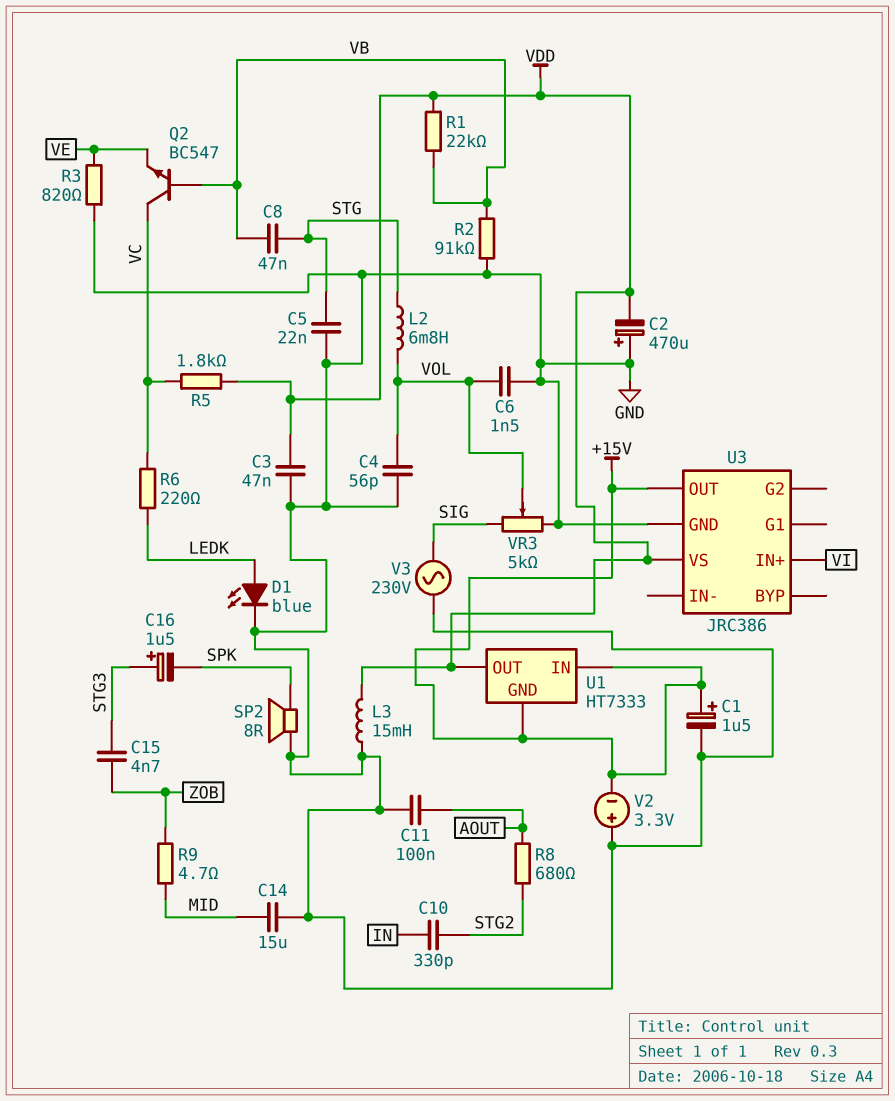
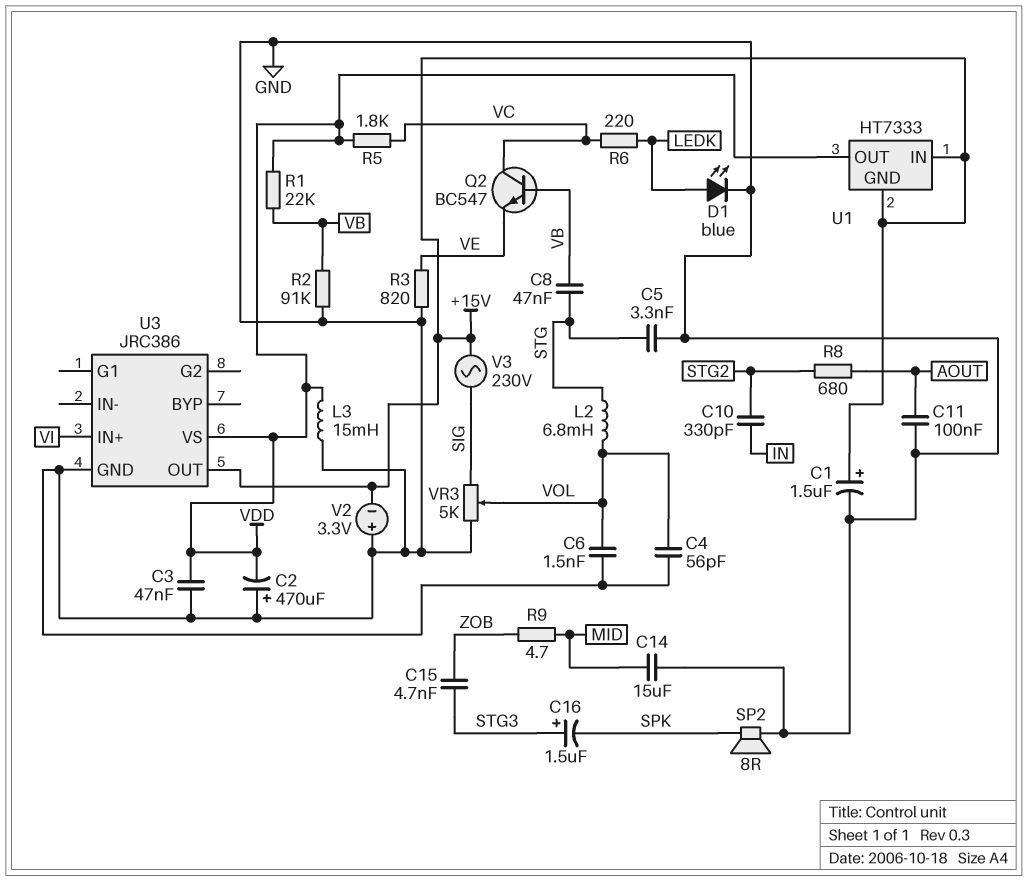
C5: 22nF (GND, STG) -> 3.3nF (GND, STG)
V3: AC 230V (GND, SIG) -> AC 230V (+15V, SIG)

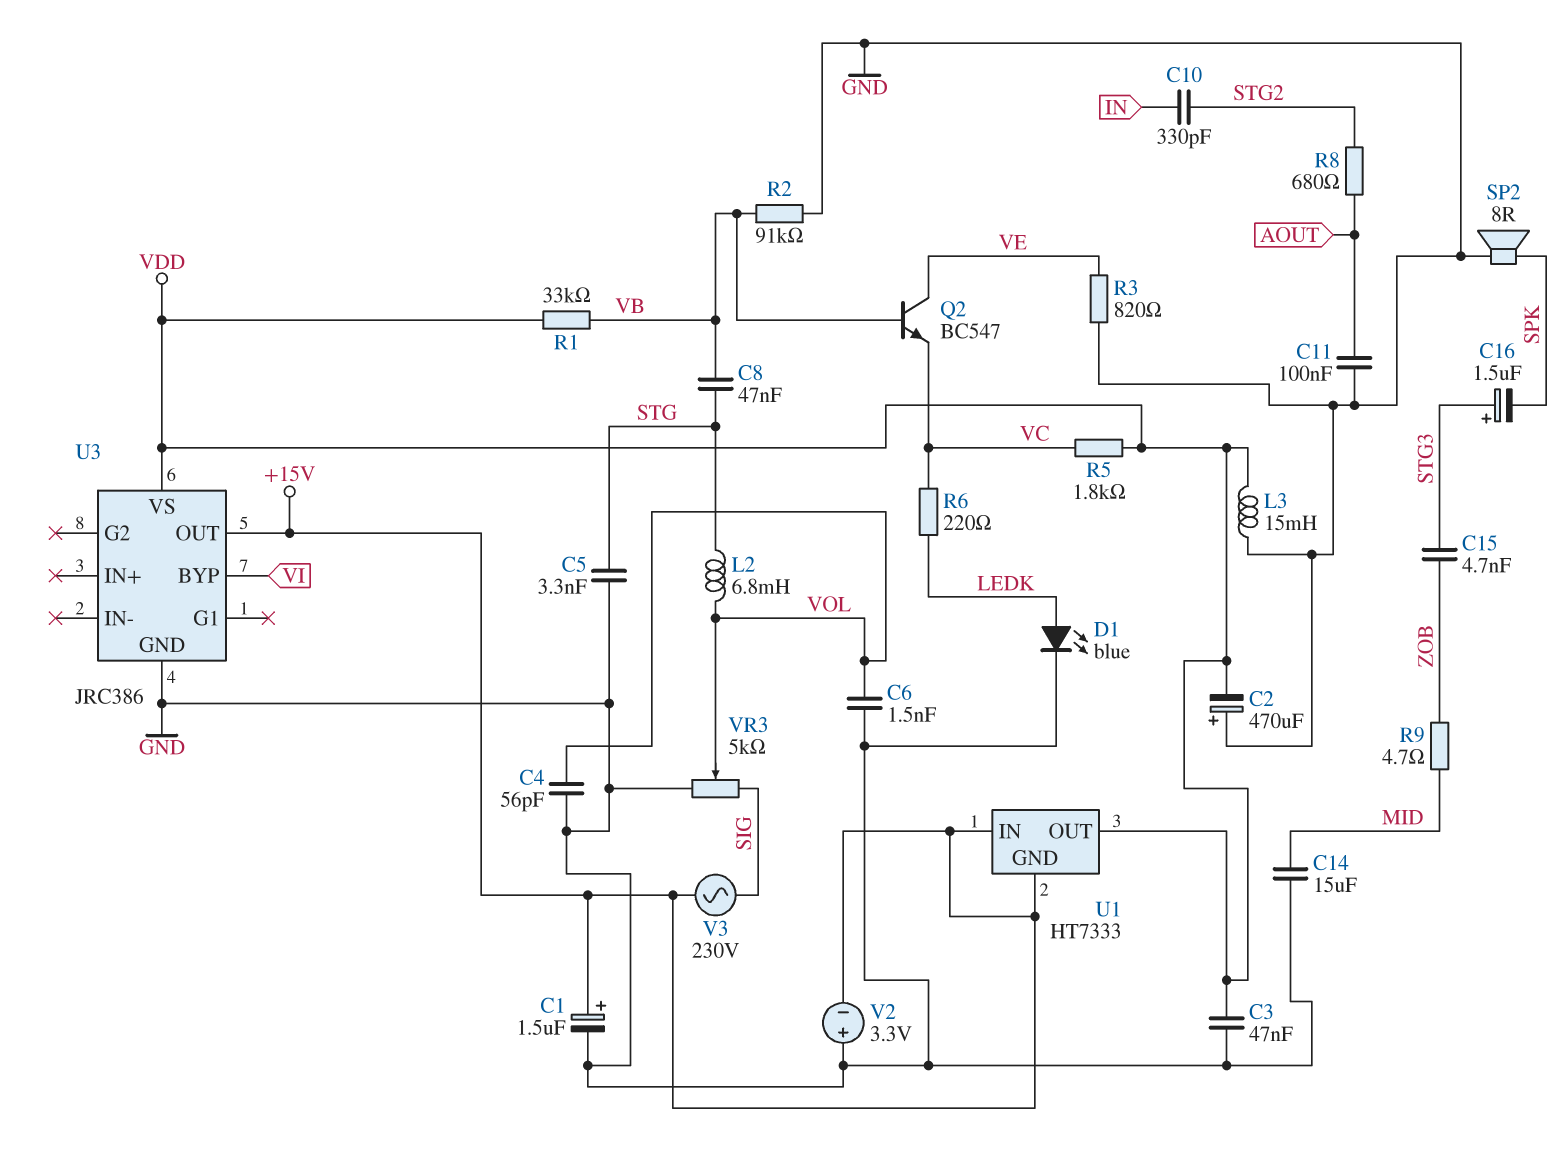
Q2: NPN BC547 (B VB, C VC, E VE) -> NPN BC547 (B VB, C VE, E VC)
R1: 22k (VB, VDD) -> 33k (VB, VDD)
U3 pin BYP: none -> VI
U3 pin IN+: VI -> none

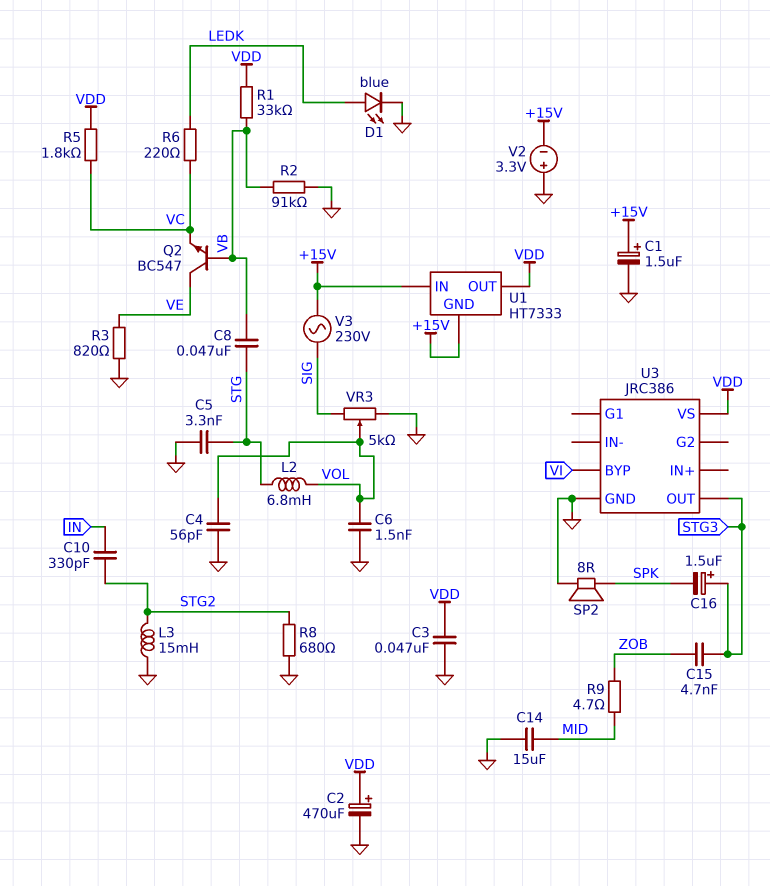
C2: 470uF (plus GND, minus VDD) -> 470uF (plus VDD, minus GND)
C11: 100nF (AOUT, GND) -> none
L3: 15mH (GND, VDD) -> 15mH (GND, STG2)
R8: 680 (AOUT, STG2) -> 680 (GND, STG2)
U3 pin OUT: +15V -> STG3

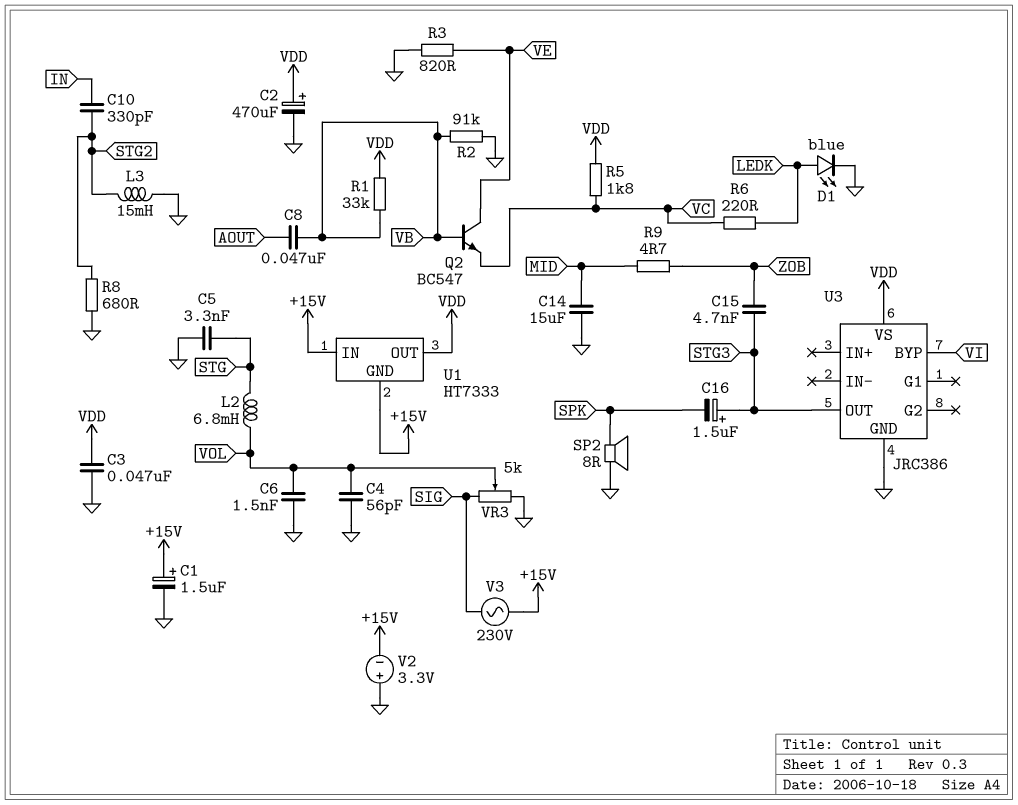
C8: 47nF (STG, VB) -> 47nF (AOUT, VB)

